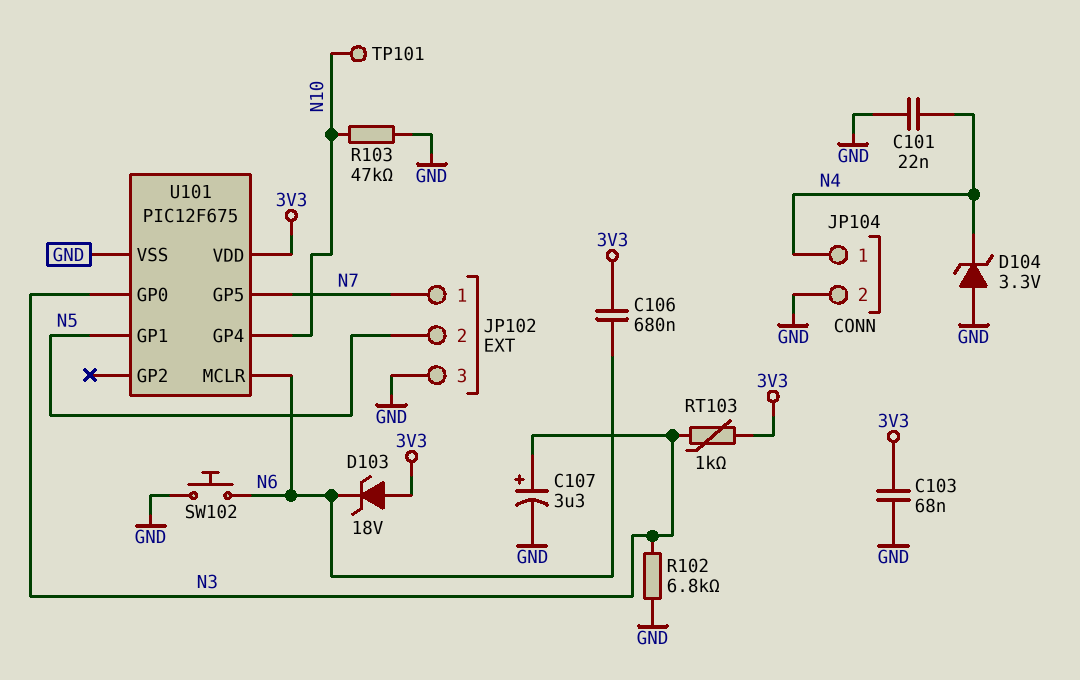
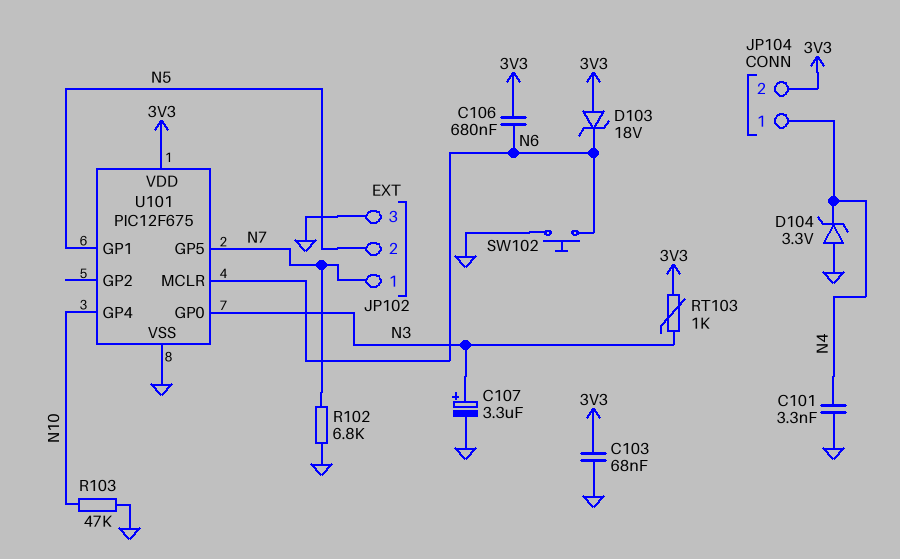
C101: 22nF (GND, N4) -> 3.3nF (GND, N4)
JP104 pin 2: GND -> 3V3
R102: 6.8k (GND, N3) -> 6.8k (GND, N7)
TP101: test point (N10) -> none

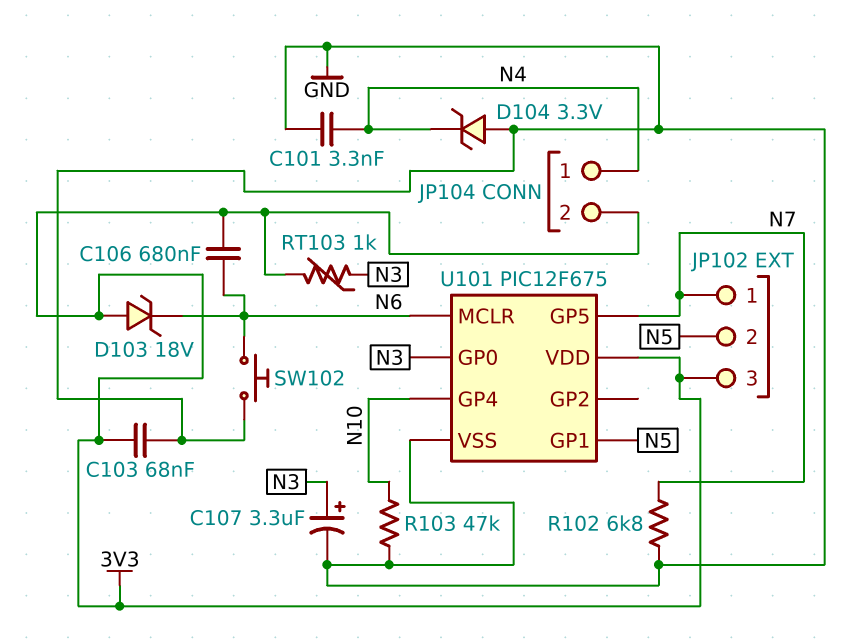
JP102 pin 3: GND -> 3V3

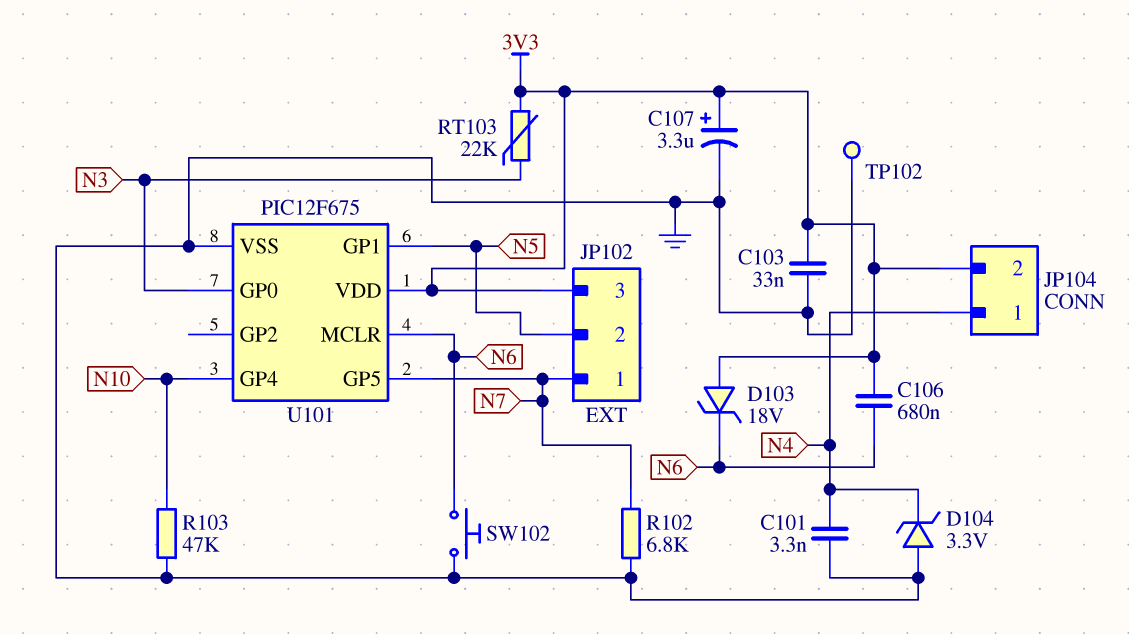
C103: 68nF (3V3, GND) -> 33nF (3V3, GND)
C107: 3.3uF (plus N3, minus GND) -> 3.3uF (plus 3V3, minus GND)
RT103: 1k (3V3, N3) -> 22k (3V3, N3)
TP102: none -> test point (GND)

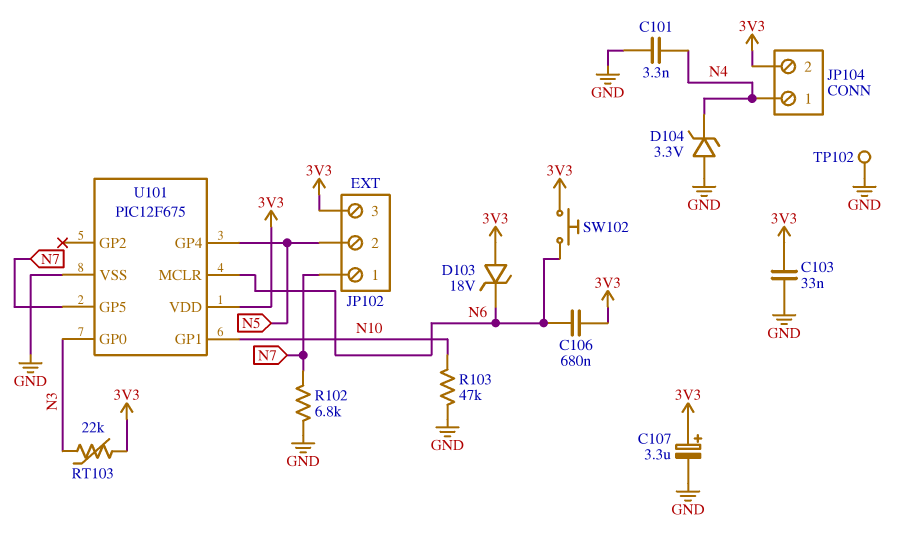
SW102: button (GND, N6) -> button (3V3, N6)
U101 pin GP1: N5 -> N10
U101 pin GP4: N10 -> N5

